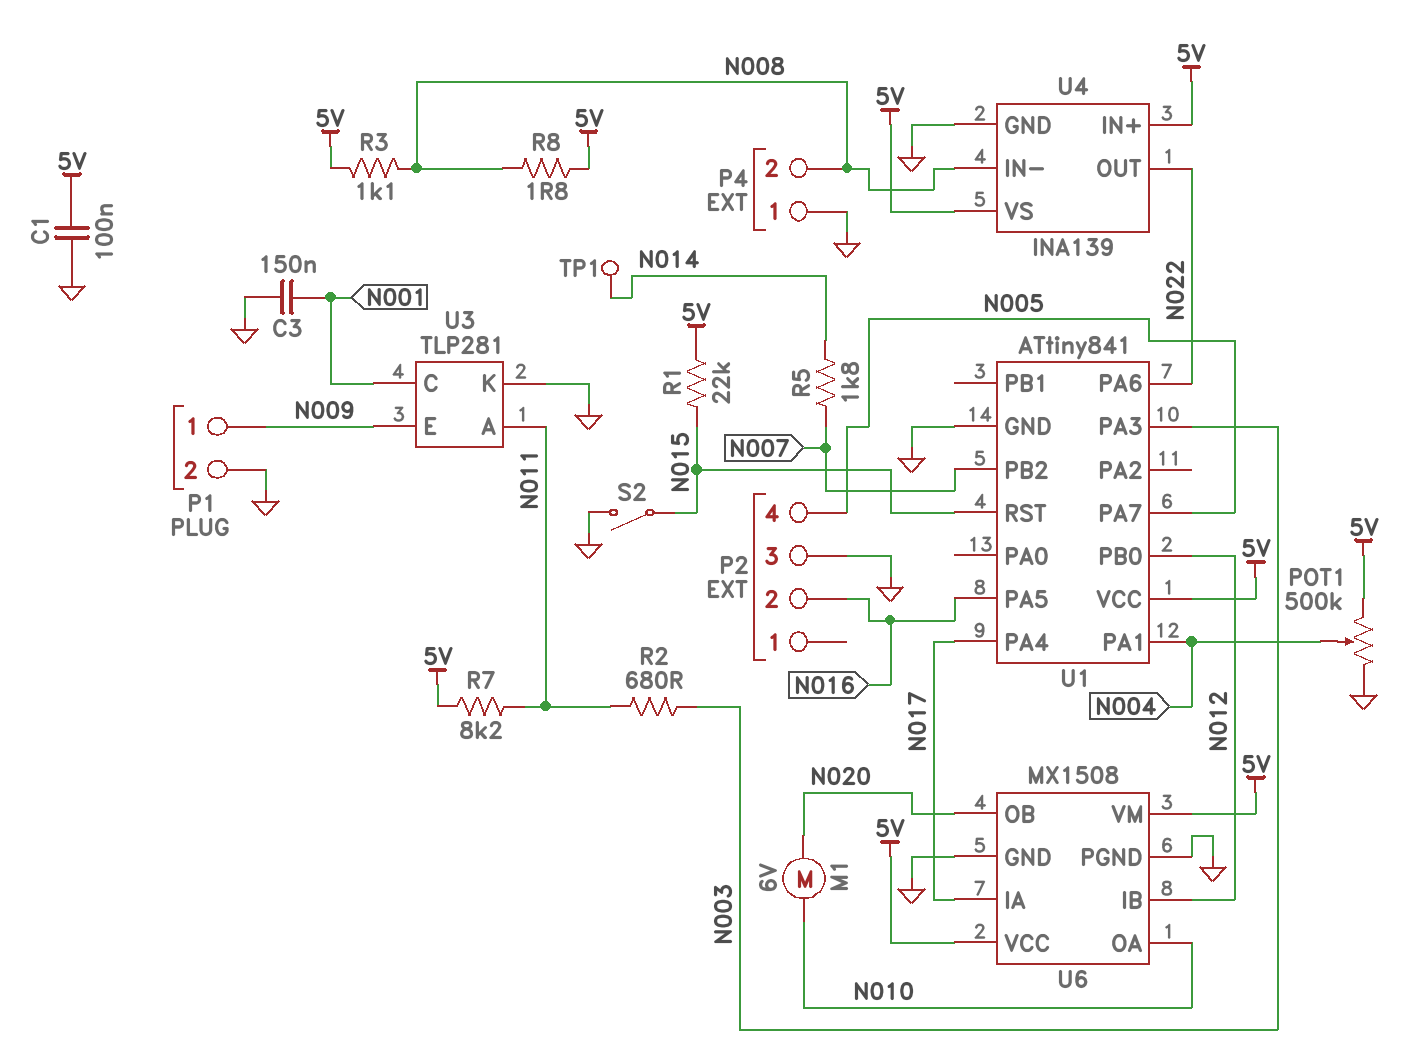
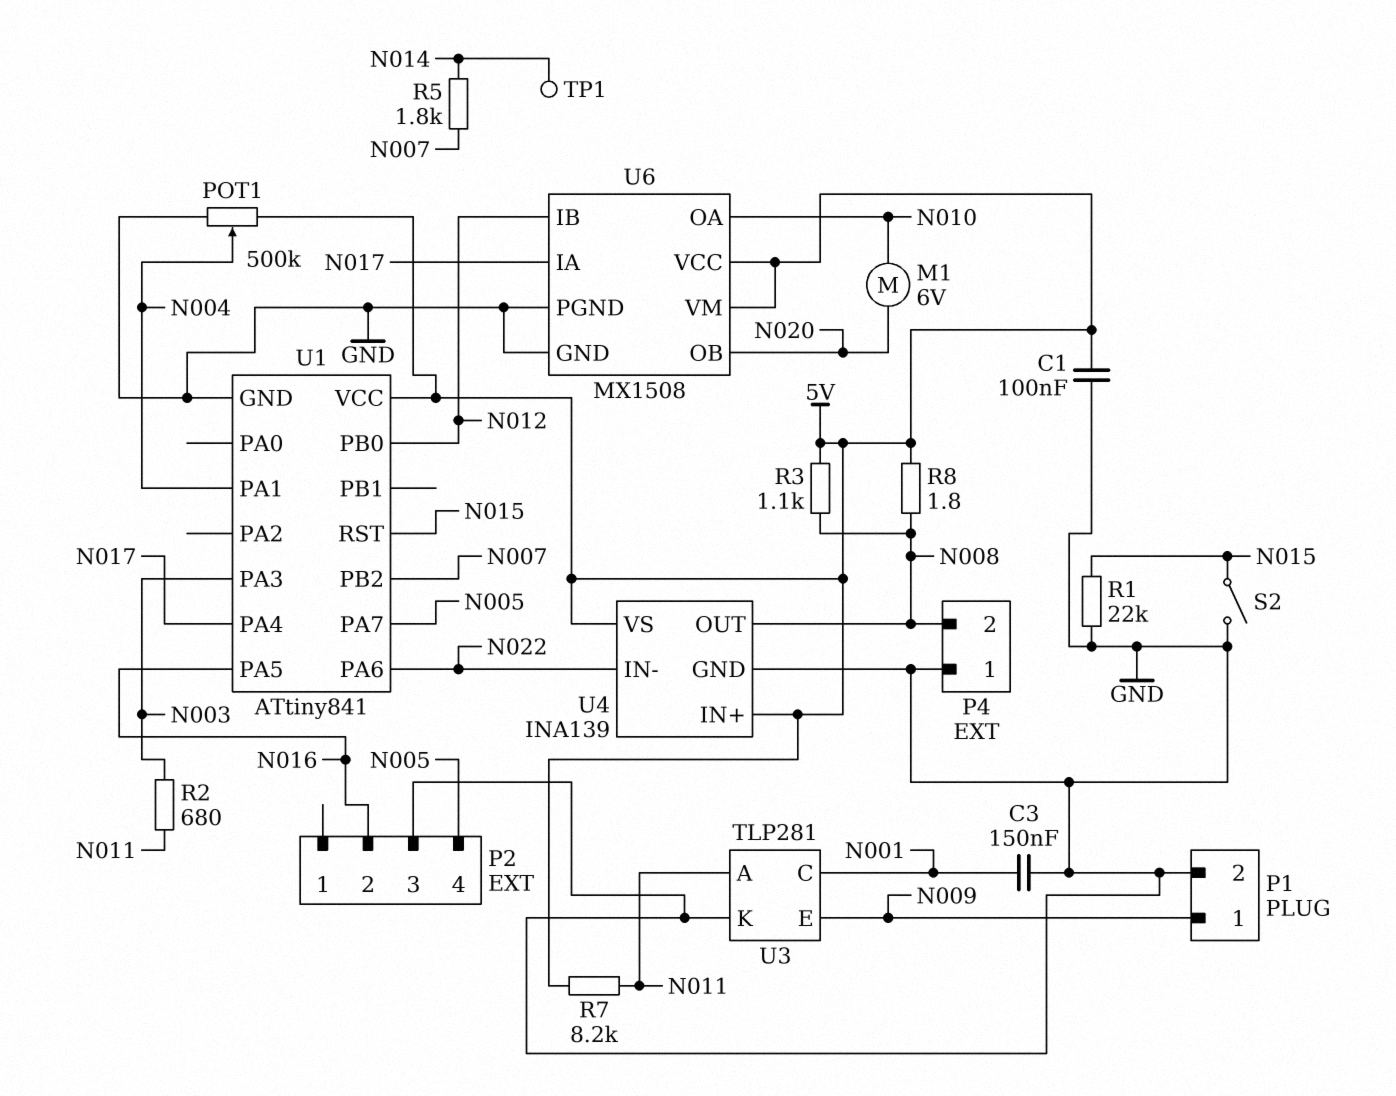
R1: 22k (5V, N015) -> 22k (GND, N015)
U4 pin IN-: N008 -> N022
U4 pin OUT: N022 -> N008

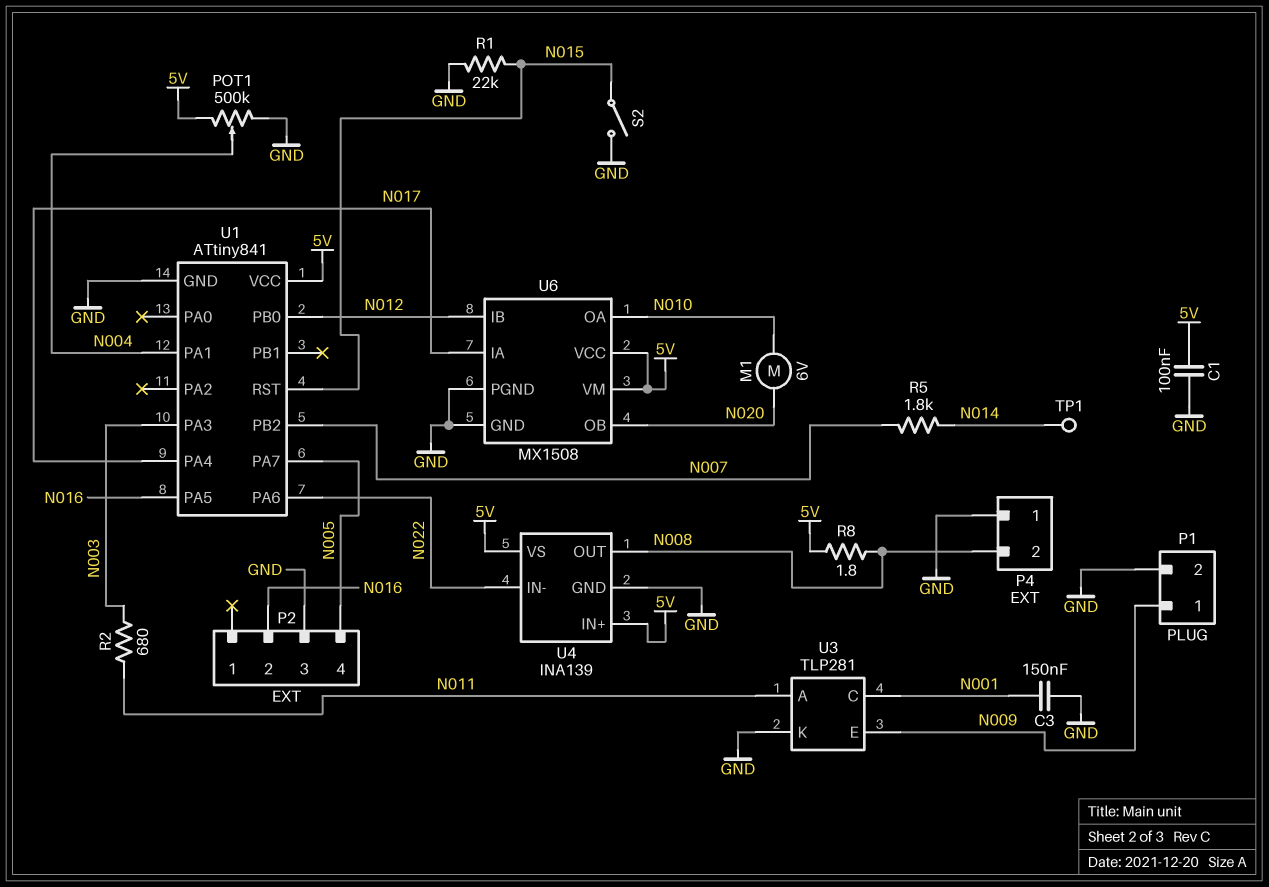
R3: 1.1k (5V, N008) -> none
R7: 8.2k (5V, N011) -> none

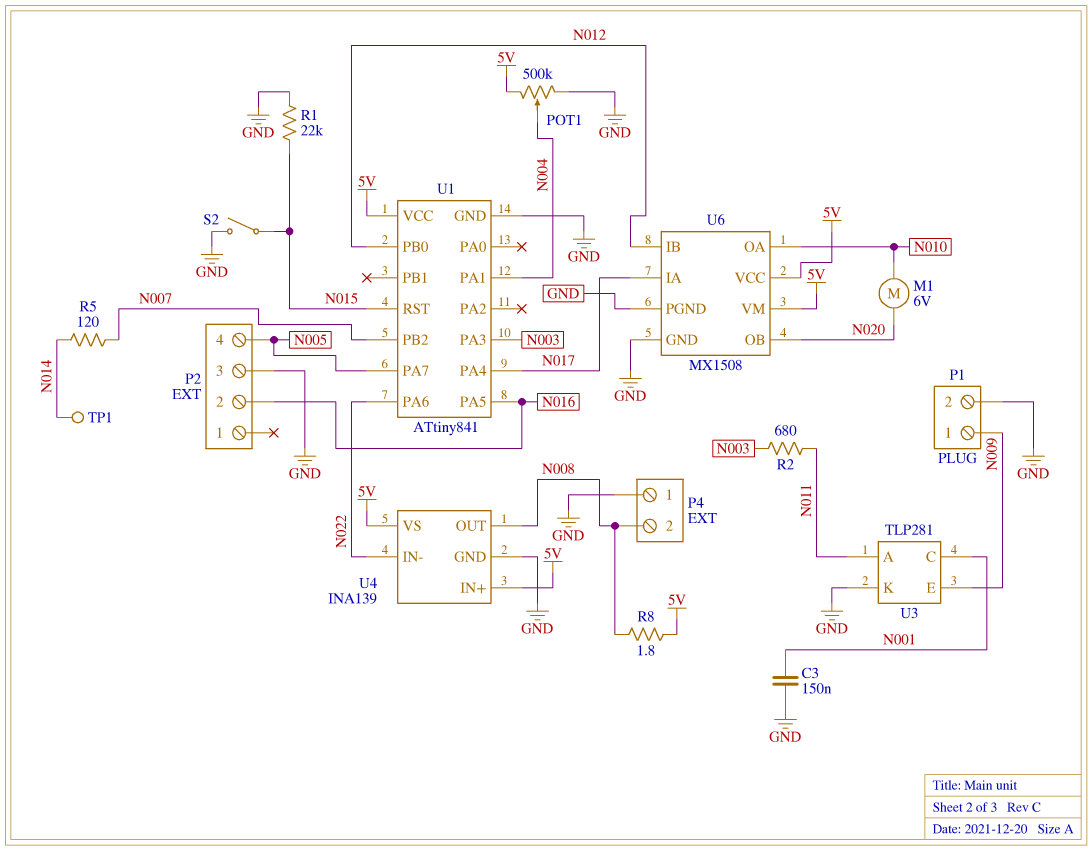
C1: 100nF (5V, GND) -> none
R5: 1.8k (N007, N014) -> 120 (N007, N014)

